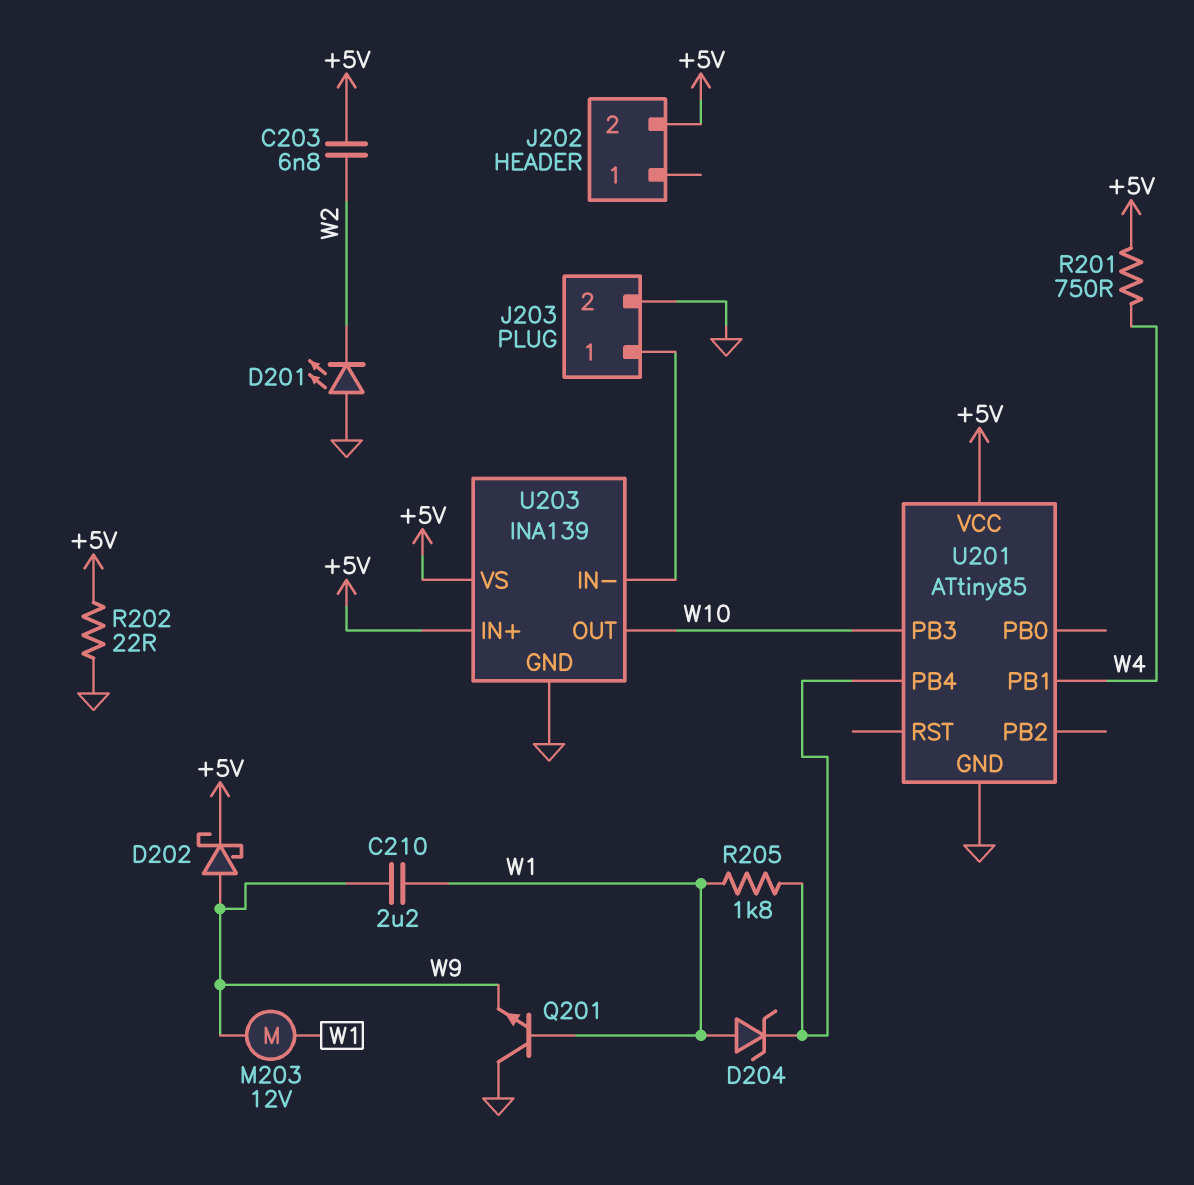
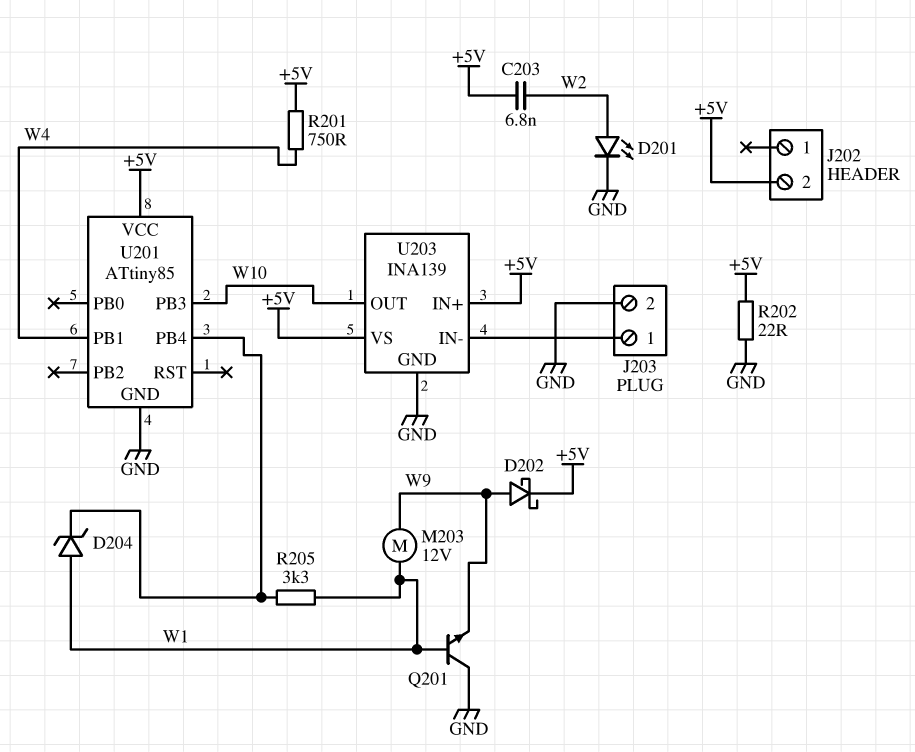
C210: 2.2uF (W1, W9) -> none
D201: LED (A GND, K W2) -> LED (A W2, K GND)
R205: 1.8k (U201/PB4, W1) -> 3.3k (U201/PB4, W1)

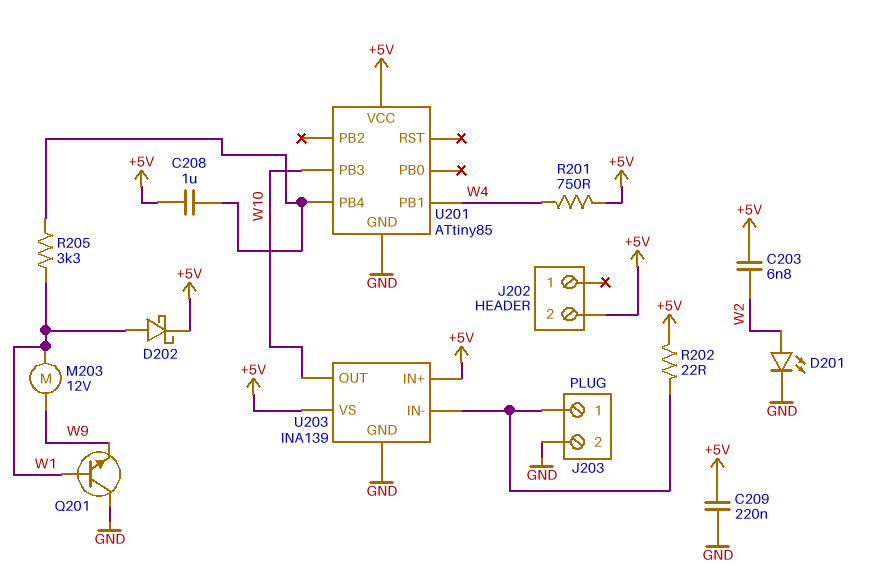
C208: none -> 1uF (+5V, U201/PB4)
C209: none -> 220nF (+5V, GND)
D202: schottky (A W9, K +5V) -> schottky (A W1, K +5V)
D204: zener (A W1, K U201/PB4) -> none
R202: 22 (+5V, GND) -> 22 (+5V, J203/1)

